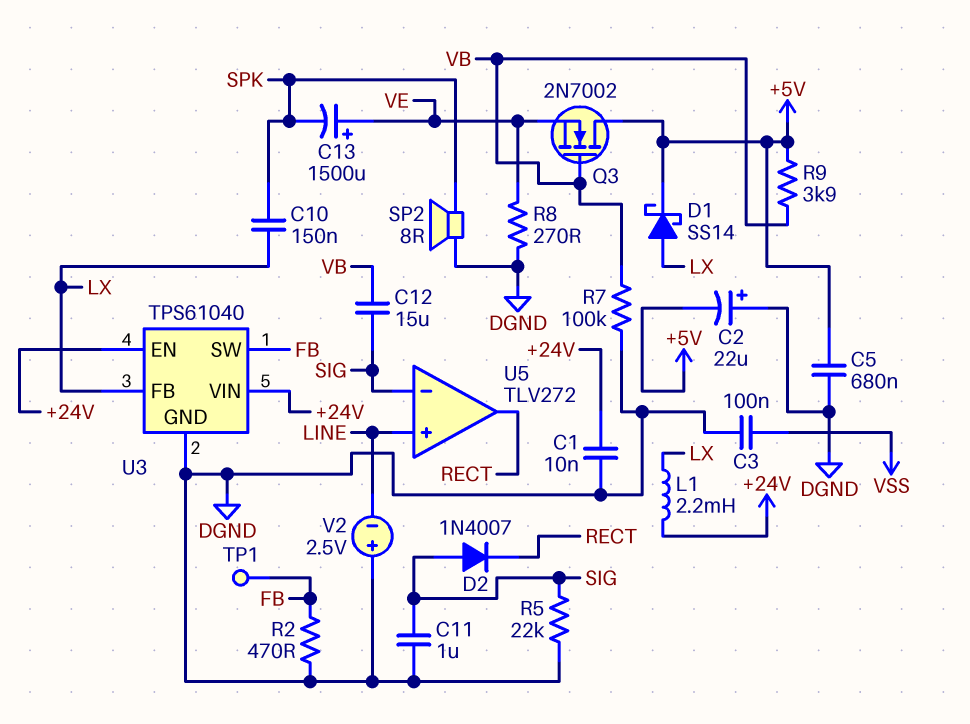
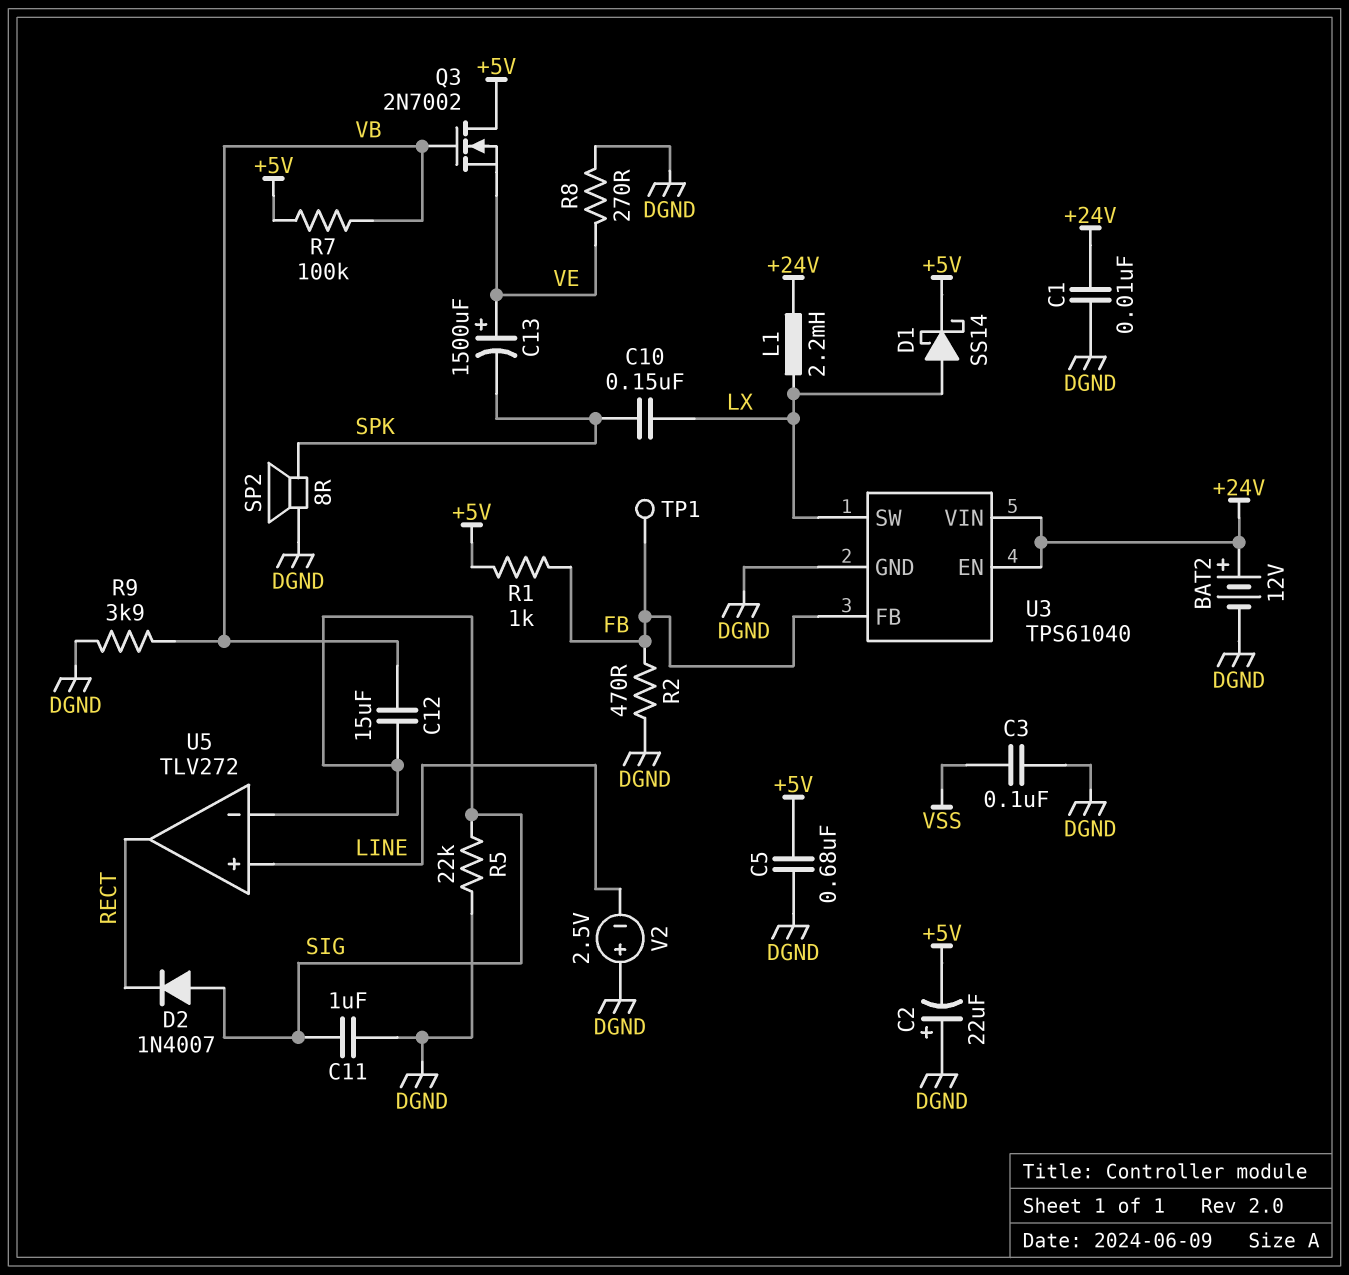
BAT2: none -> 12V (plus +24V, minus DGND)
R1: none -> 1k (+5V, FB)
R7: 100k (DGND, VB) -> 100k (+5V, VB)
R9: 3.9k (+5V, VB) -> 3.9k (DGND, VB)
U3 pin FB: LX -> FB
U3 pin SW: FB -> LX

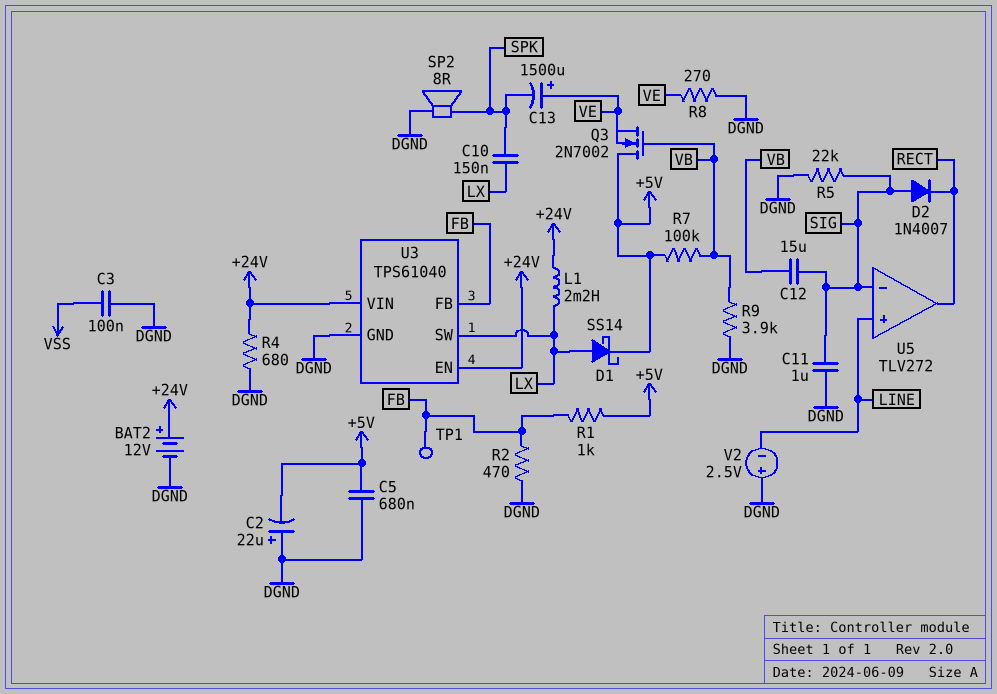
C1: 10nF (+24V, DGND) -> none
R4: none -> 680 (+24V, DGND)

